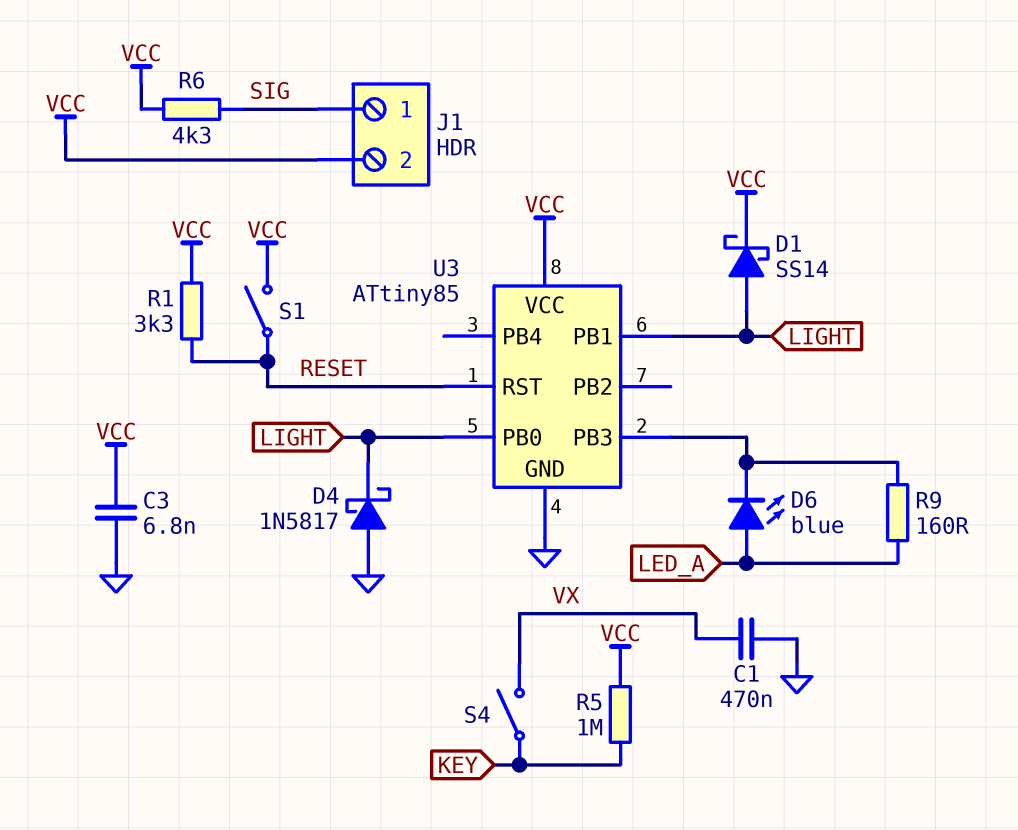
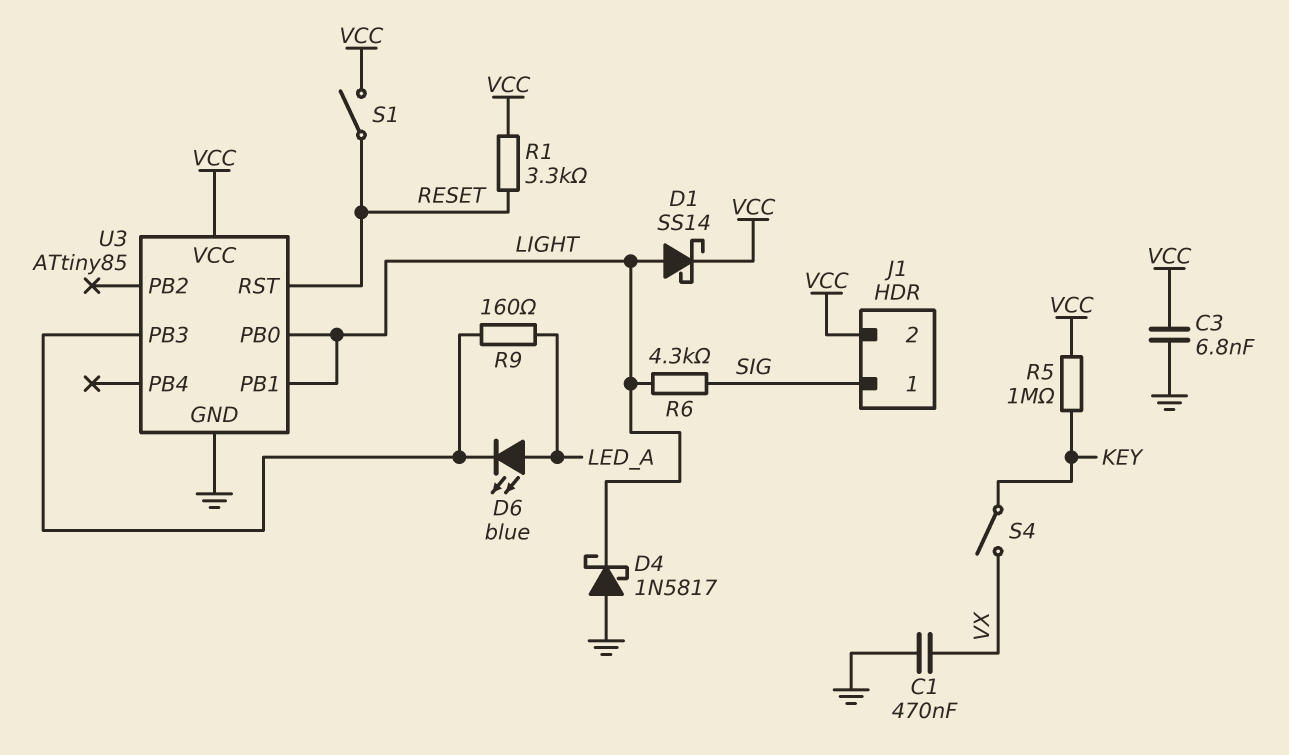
R6: 4.3k (SIG, VCC) -> 4.3k (LIGHT, SIG)

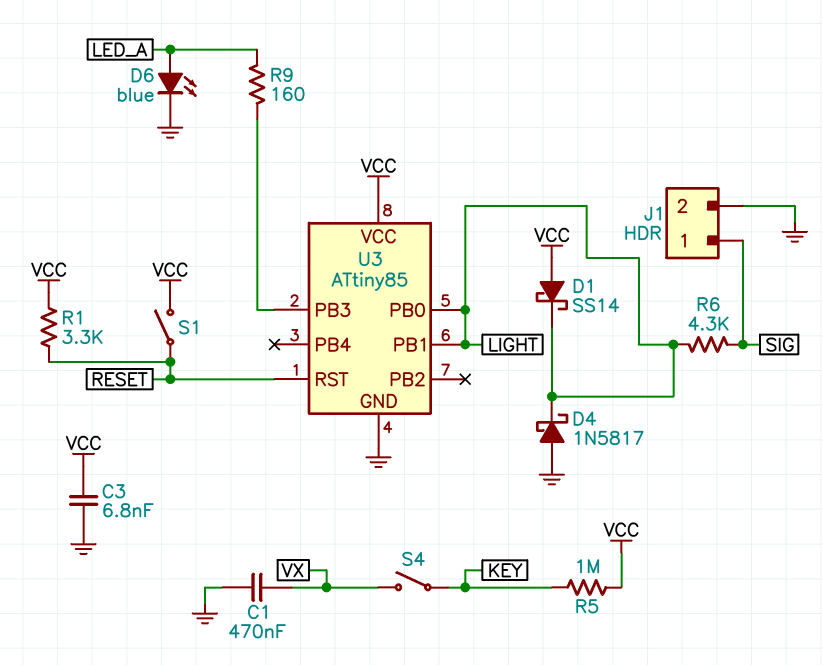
D1: schottky SS14 (A LIGHT, K VCC) -> schottky SS14 (A VCC, K LIGHT)
D6: LED blue (A LED_A, K U3/PB3) -> LED blue (A LED_A, K GND)
J1 pin 2: VCC -> GND

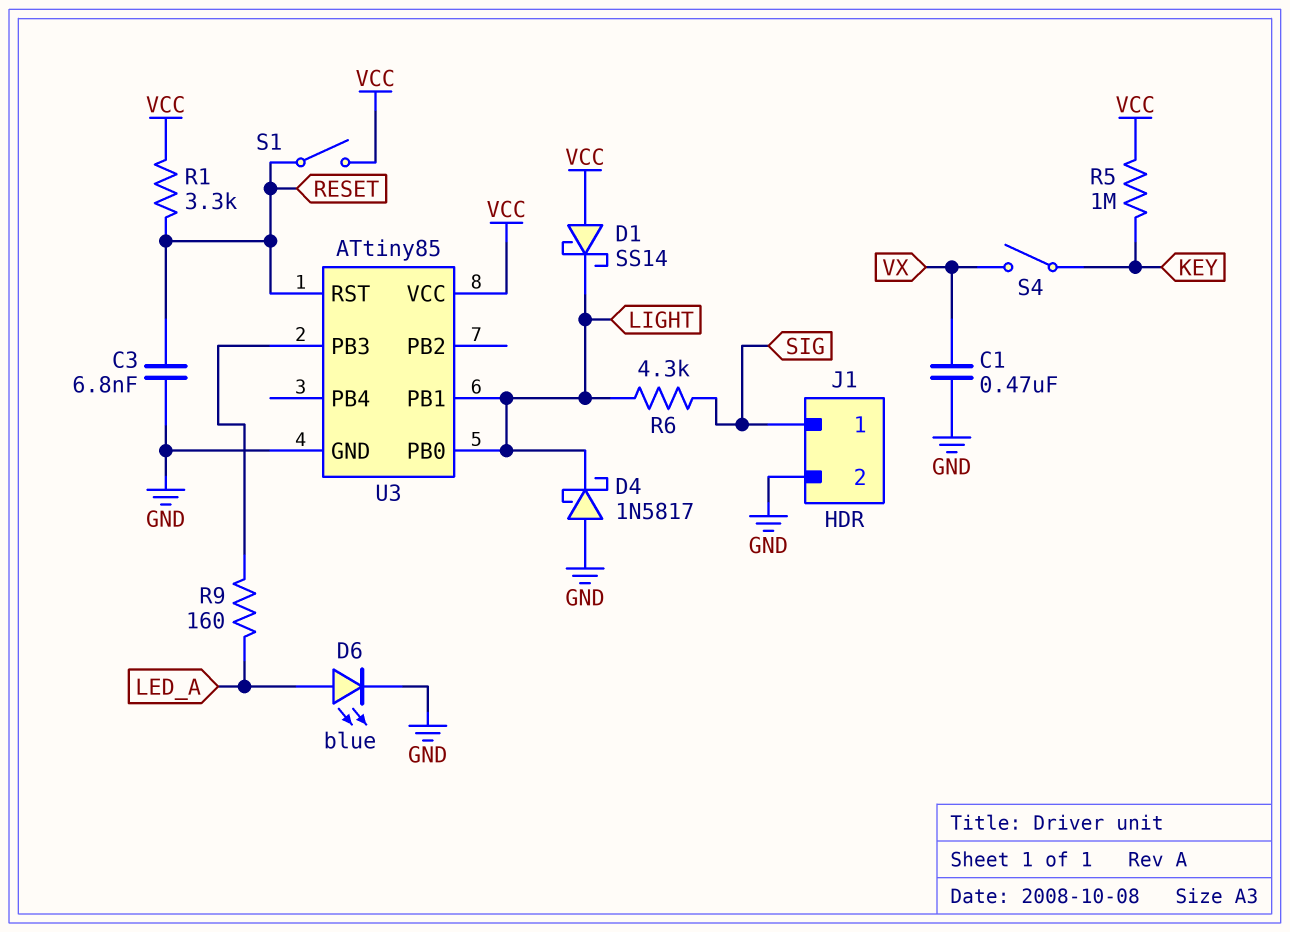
C3: 6.8nF (GND, VCC) -> 6.8nF (GND, RESET)

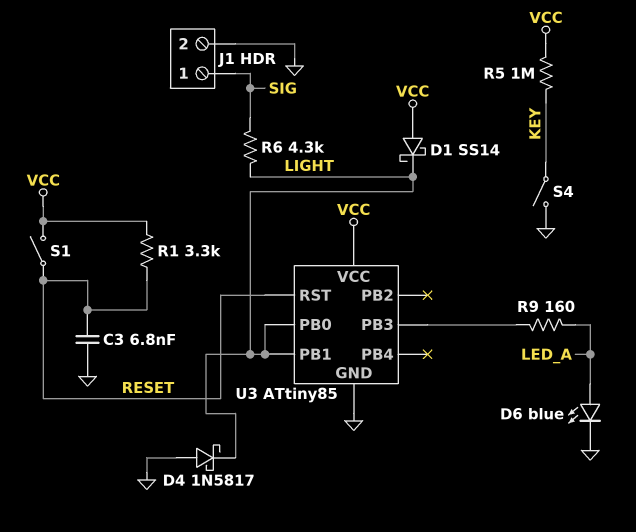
C1: 470nF (GND, VX) -> none
S4: switch (KEY, VX) -> switch (GND, KEY)

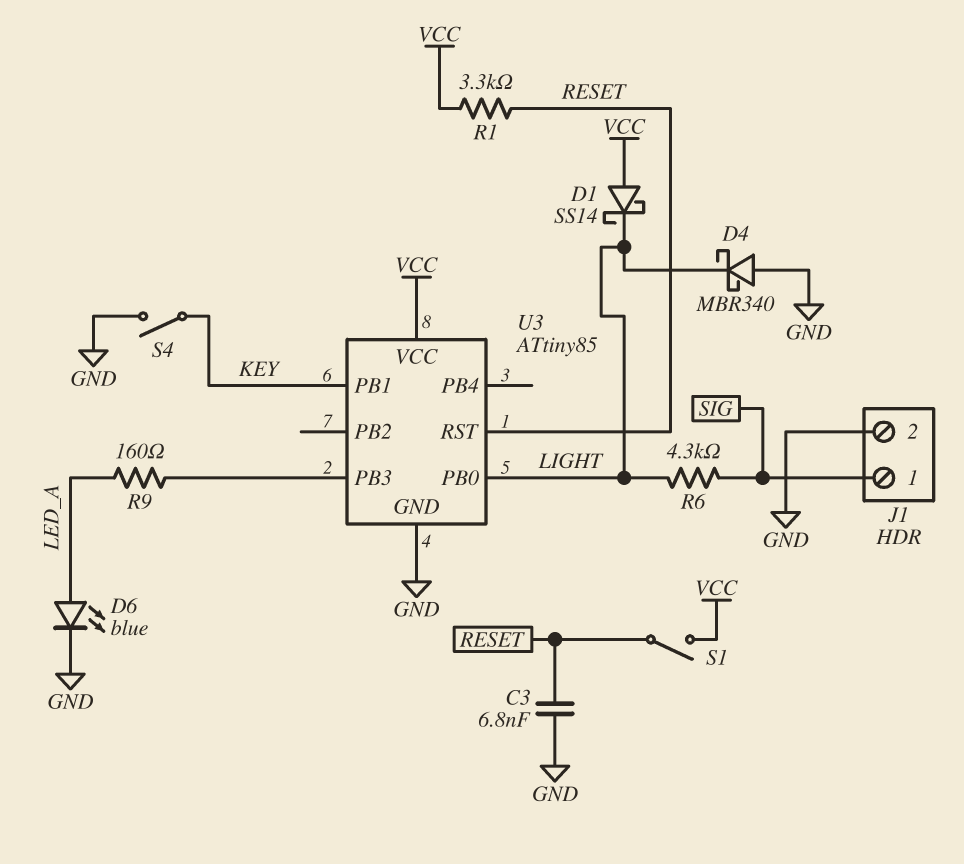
D4: schottky 1N5817 (A GND, K LIGHT) -> schottky MBR340 (A GND, K LIGHT)
R5: 1M (KEY, VCC) -> none
U3 pin PB1: LIGHT -> KEY

